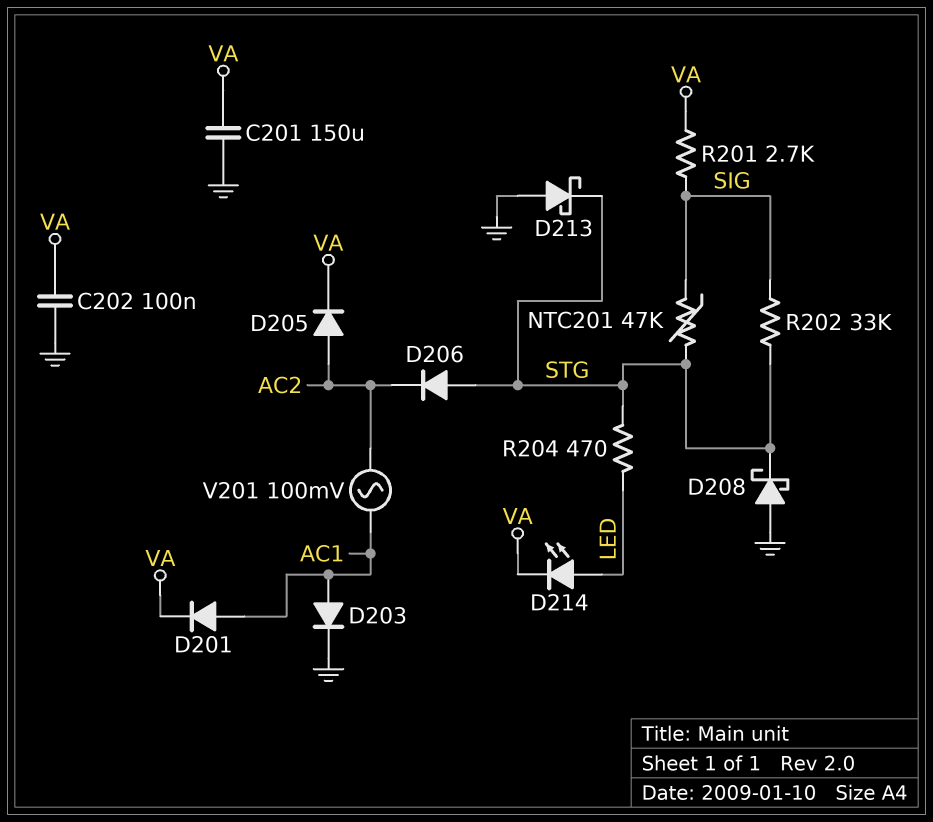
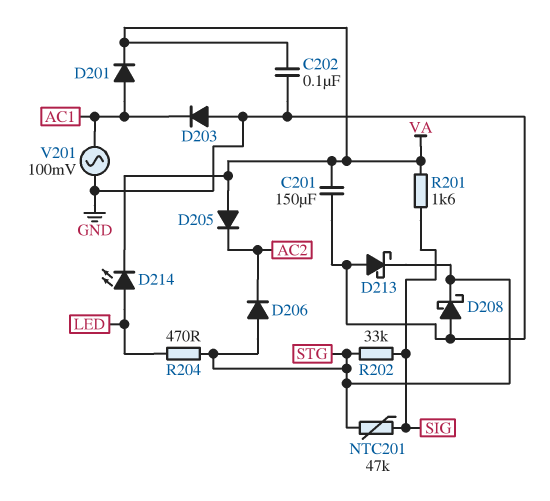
D203: diode (A AC1, K GND) -> diode (A GND, K AC1)
D205: diode (A AC2, K VA) -> diode (A VA, K AC2)
R201: 2.7k (SIG, VA) -> 1.6k (SIG, VA)
V201: AC 100mV (AC1, AC2) -> AC 100mV (AC1, GND)

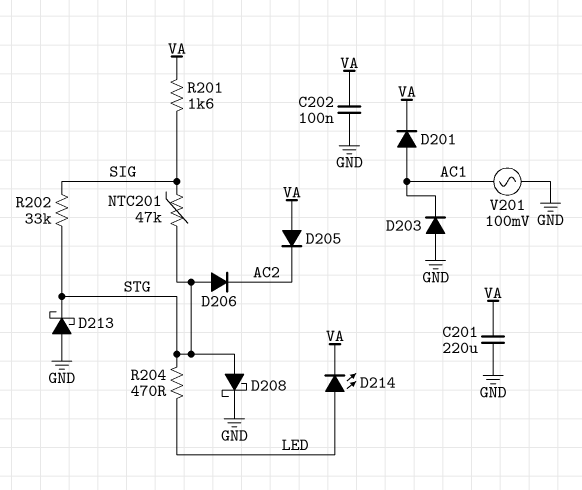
C201: 150uF (GND, VA) -> 220uF (GND, VA)
D208: schottky (A GND, K STG) -> schottky (A STG, K GND)

